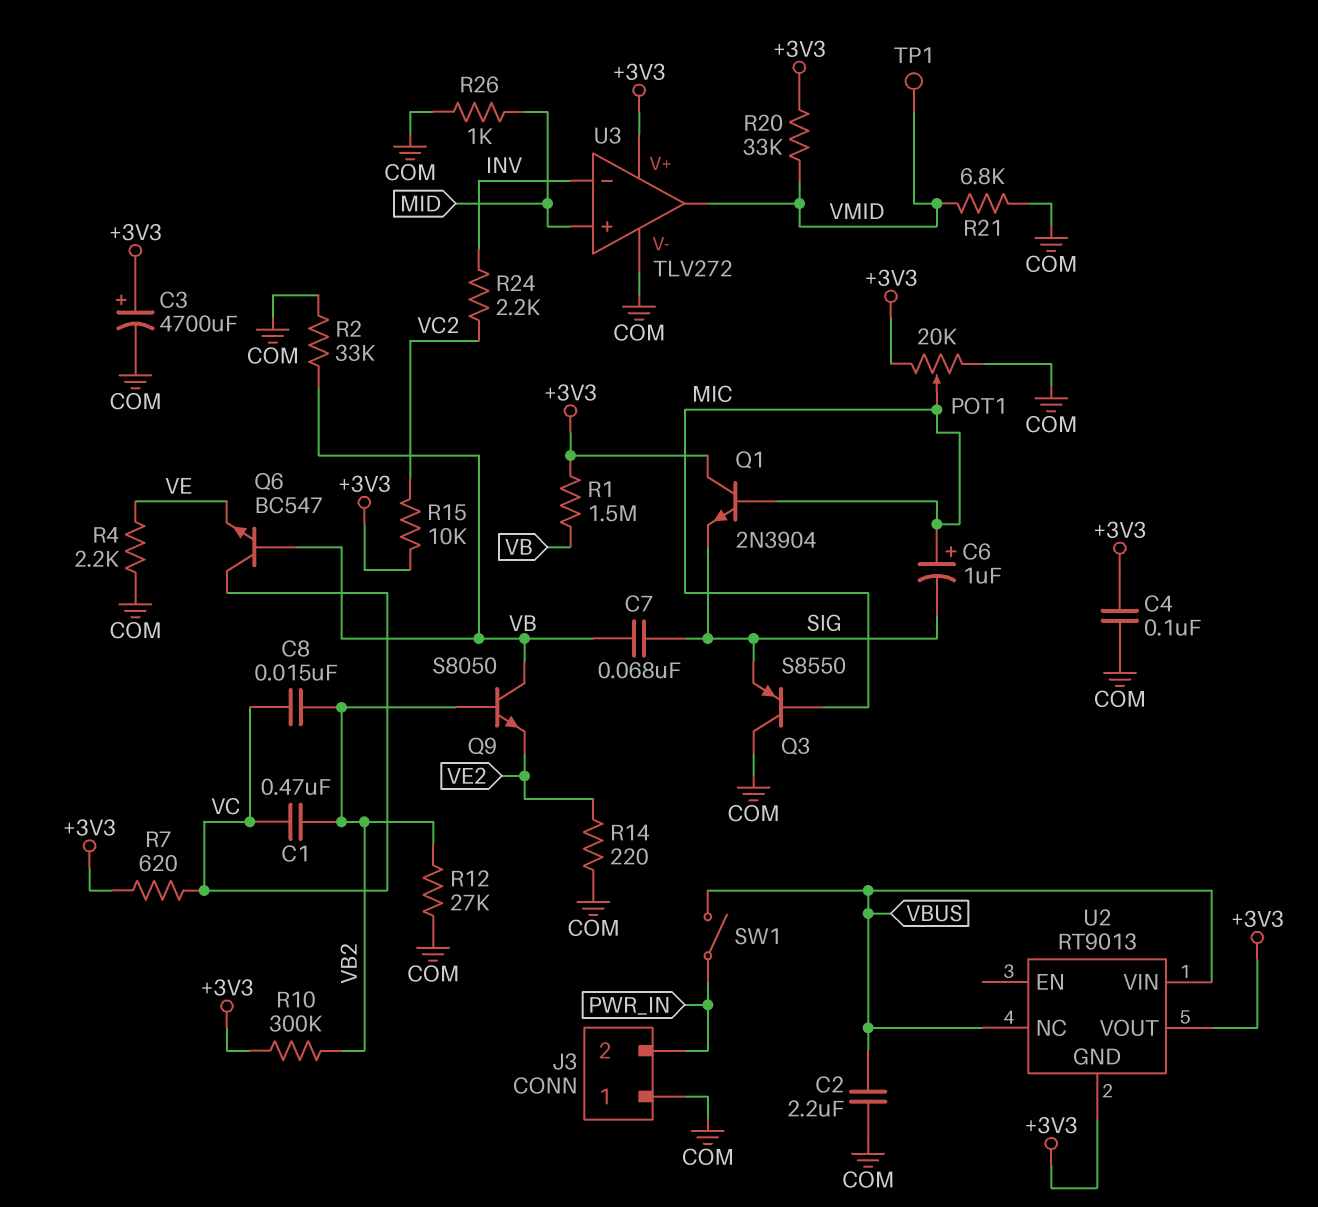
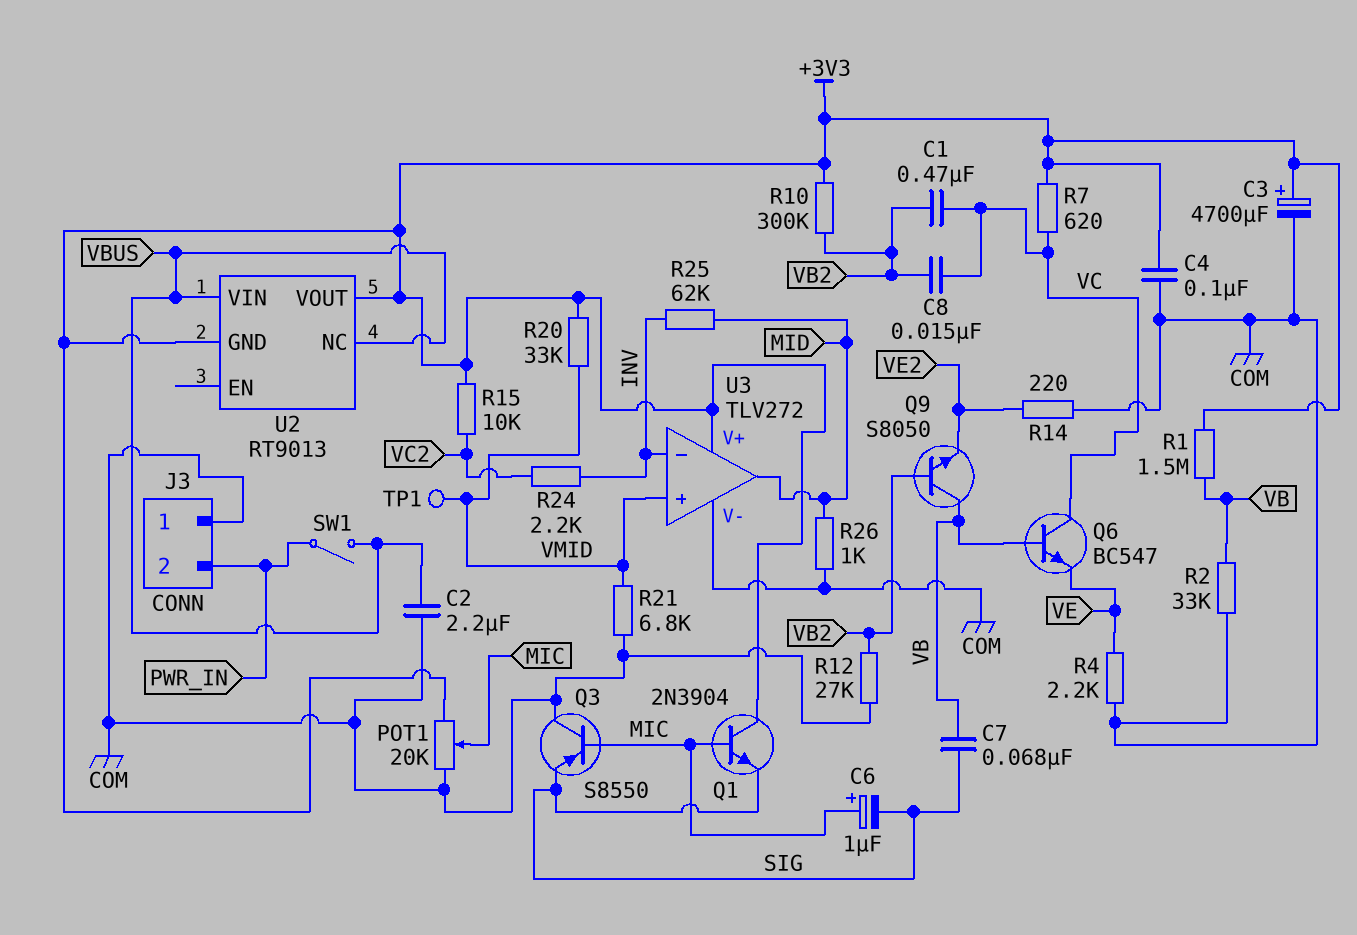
R25: none -> 62k (INV, MID)
U3 pin in+: MID -> VMID
U3 pin out: VMID -> MID

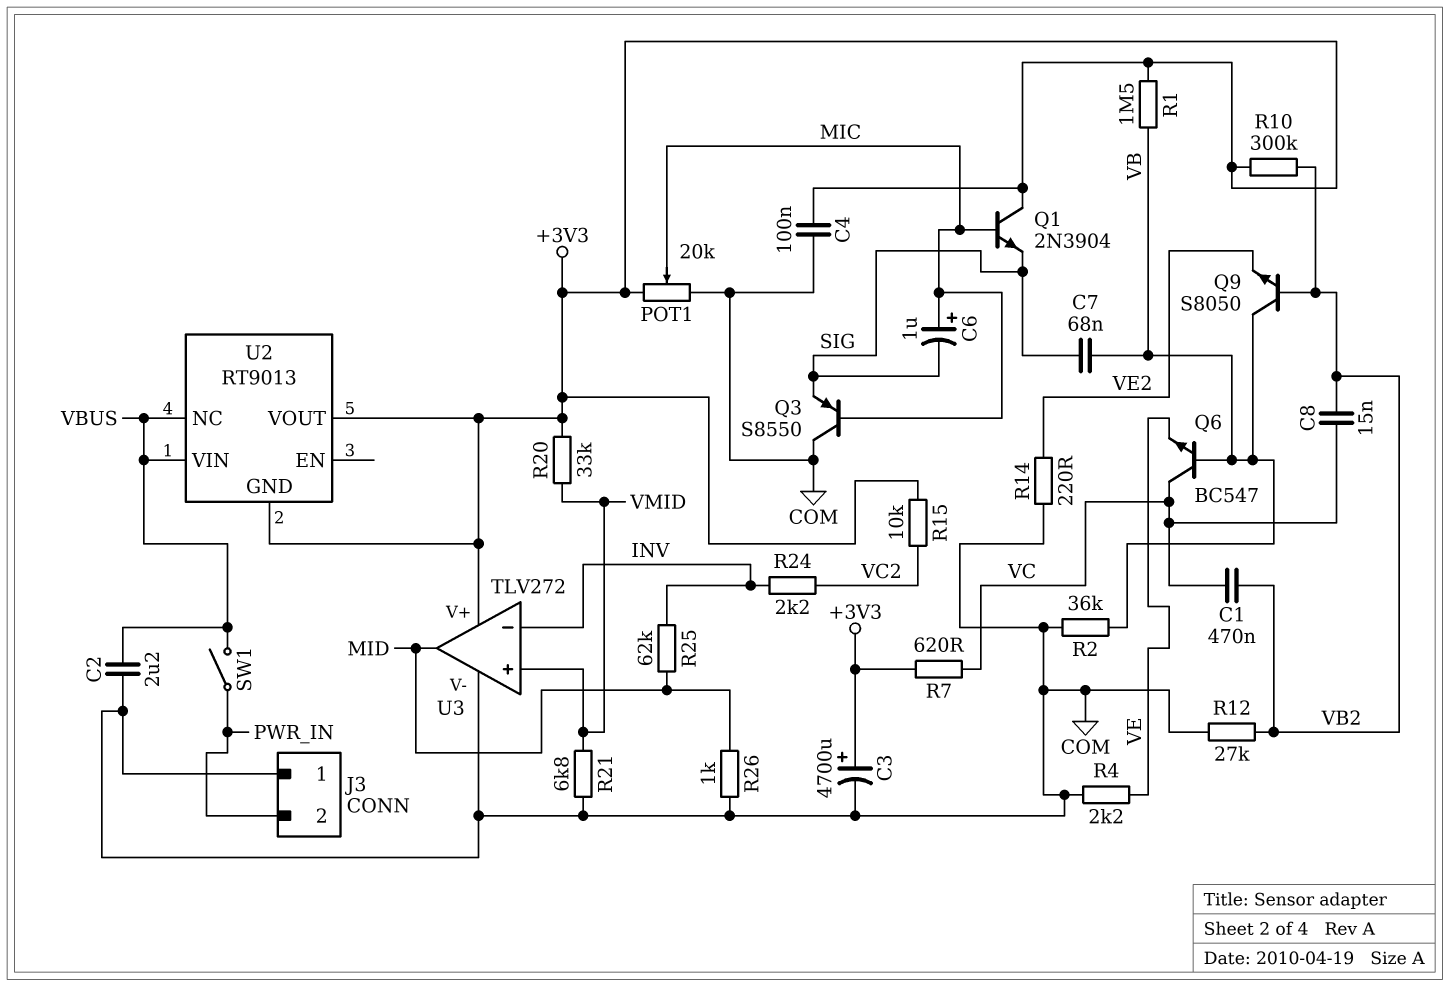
R2: 33k (COM, VB) -> 36k (COM, VB)
TP1: test point (VMID) -> none

